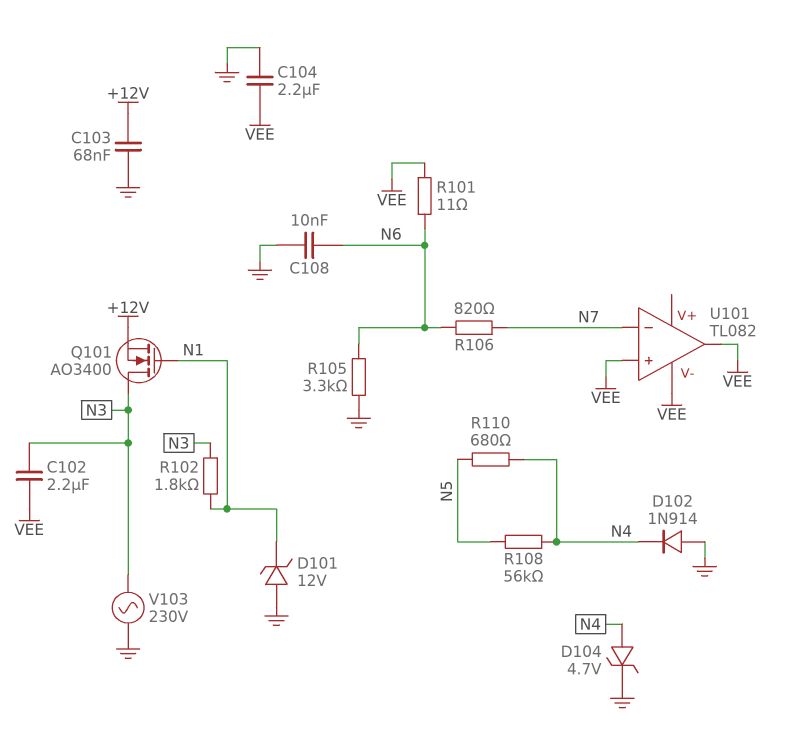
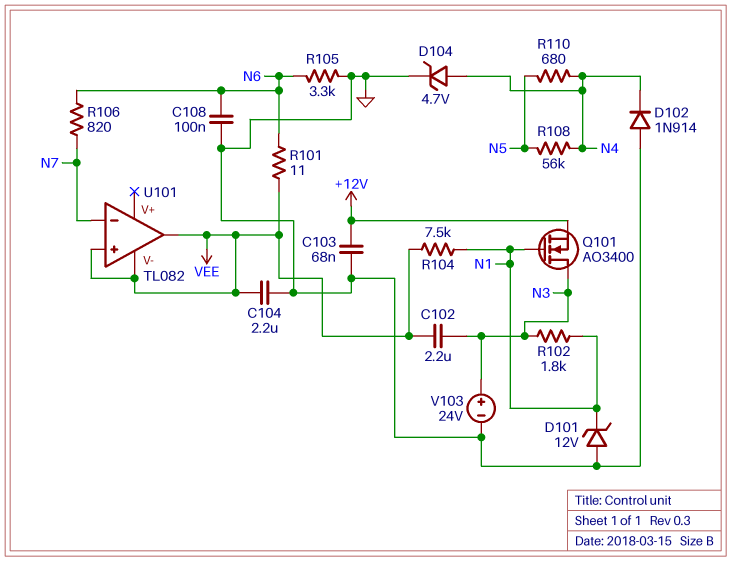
C108: 10nF (GND, N6) -> 100nF (GND, N6)
R104: none -> 7.5k (N1, VEE)
V103: AC 230V (GND, N3) -> 24V (plus N3, minus GND)

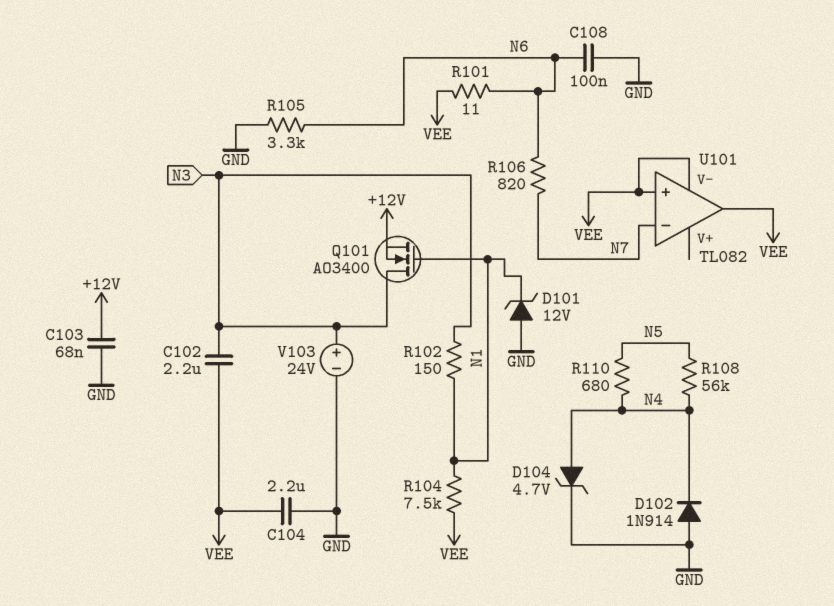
R102: 1.8k (N1, N3) -> 150 (N1, N3)

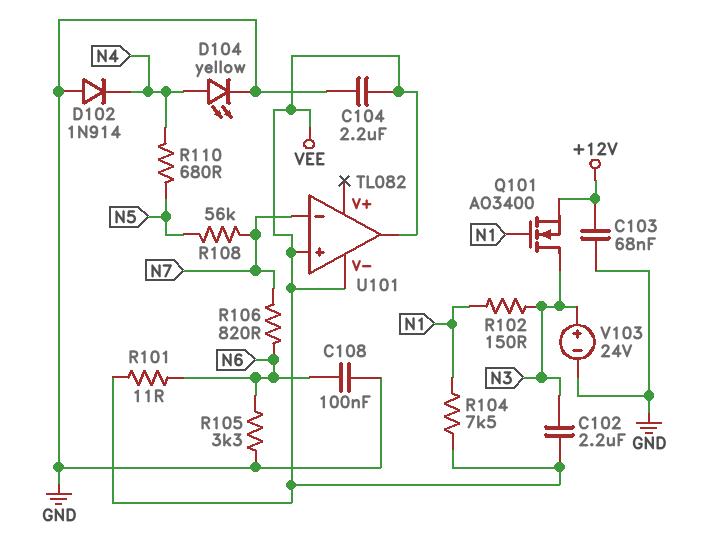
D101: zener 12V (A GND, K N1) -> none
D104: zener 4.7V (A N4, K GND) -> LED yellow (A N4, K GND)
R108: 56k (N4, N5) -> 56k (N5, N7)

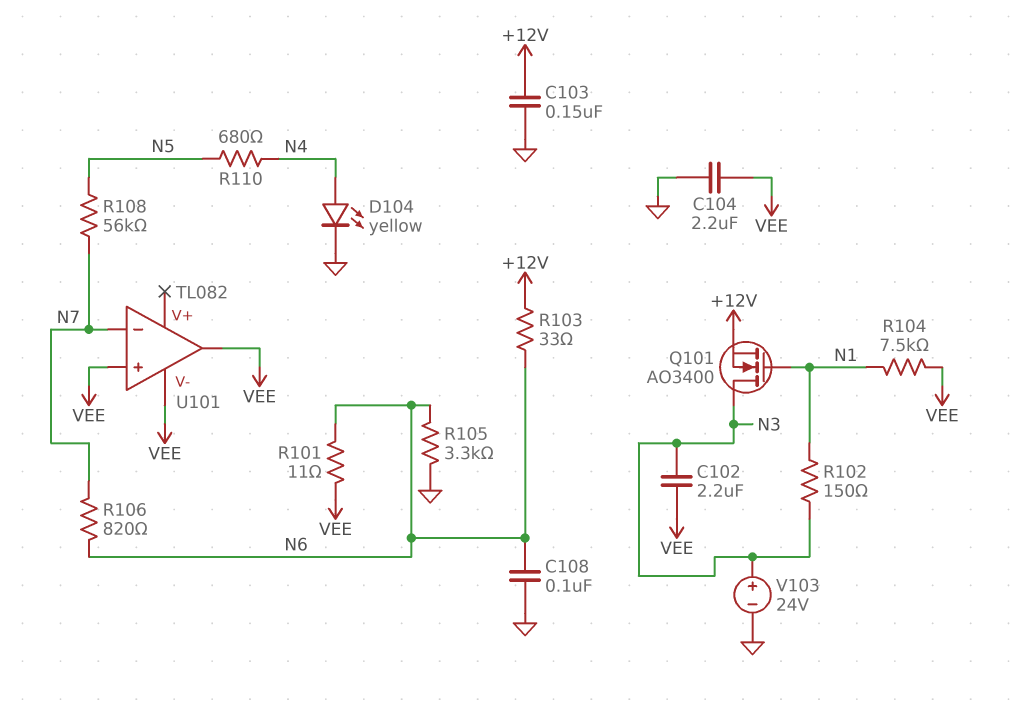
C103: 68nF (+12V, GND) -> 150nF (+12V, GND)
D102: diode 1N914 (A GND, K N4) -> none
R103: none -> 33 (+12V, N6)

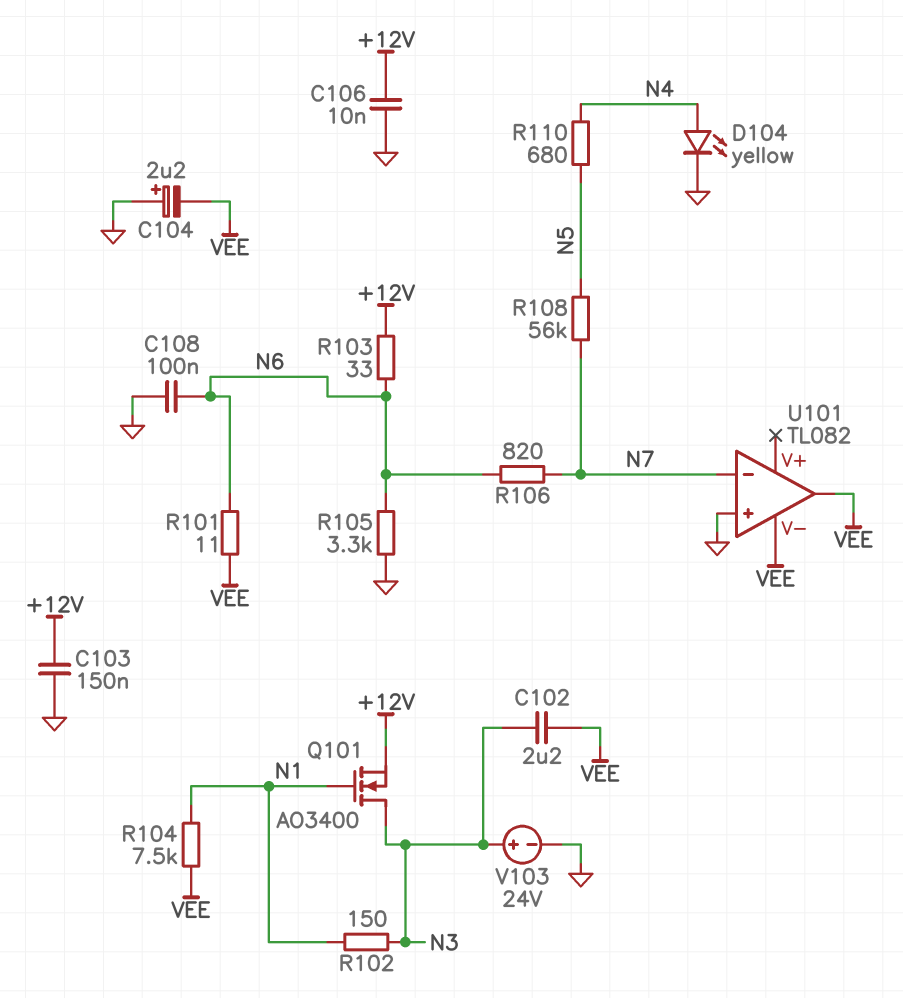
C104: 2.2uF (GND, VEE) -> 2.2uF (plus GND, minus VEE)
C106: none -> 10nF (+12V, GND)
U101 pin in+: VEE -> GND

